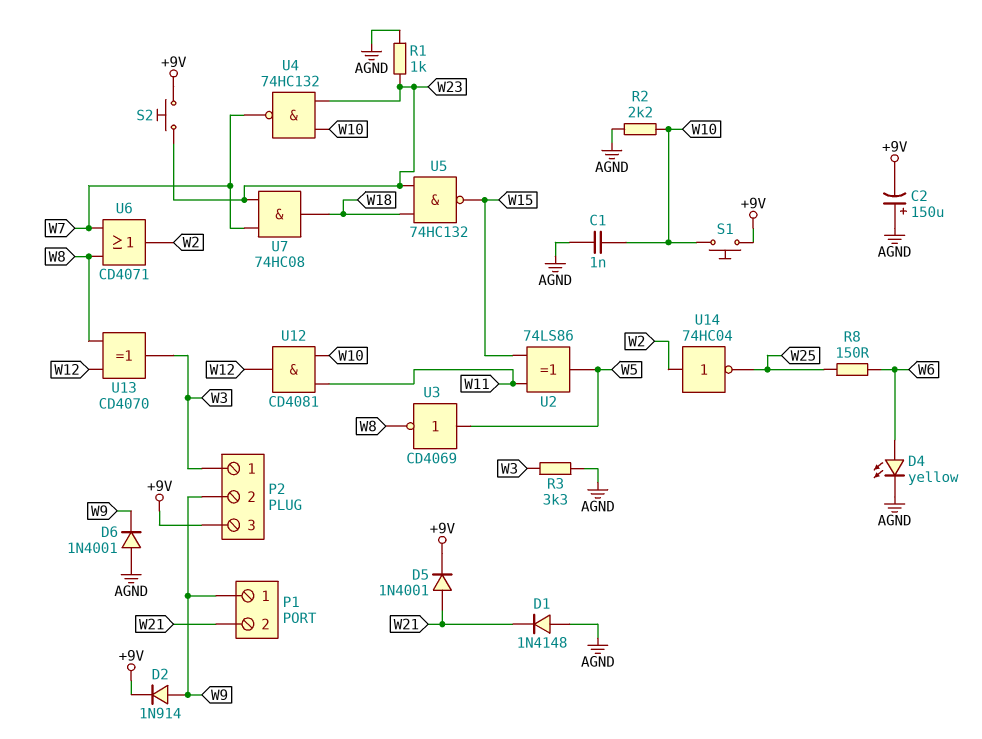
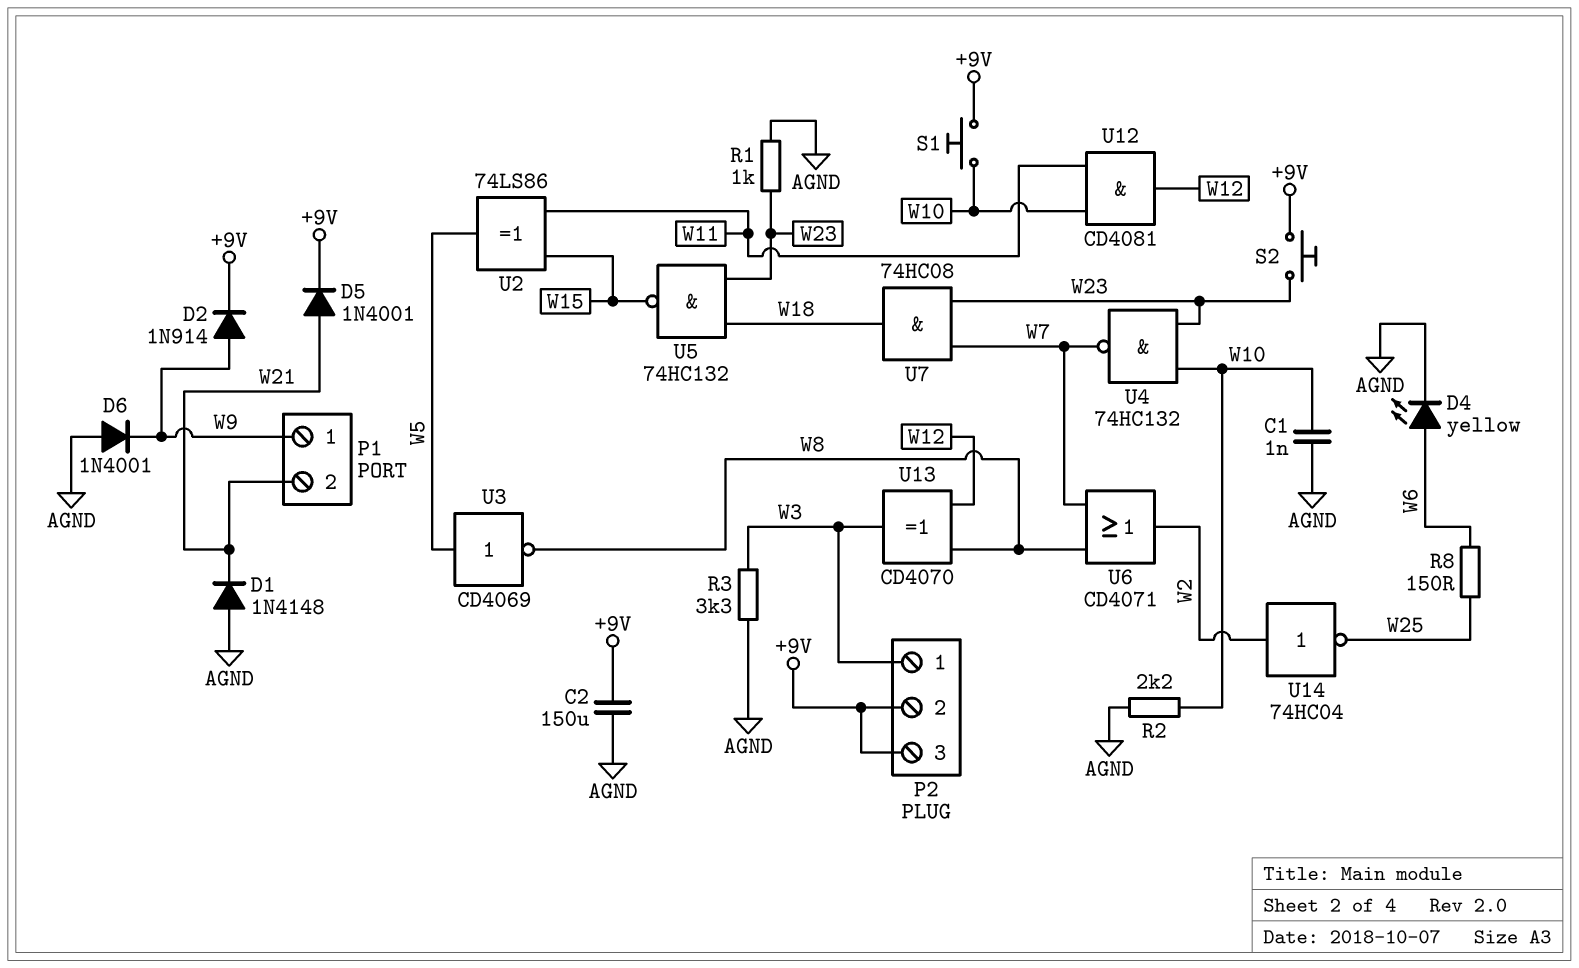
C2: 150uF (plus AGND, minus +9V) -> 150uF (+9V, AGND)
P2 pin 2: W9 -> +9V

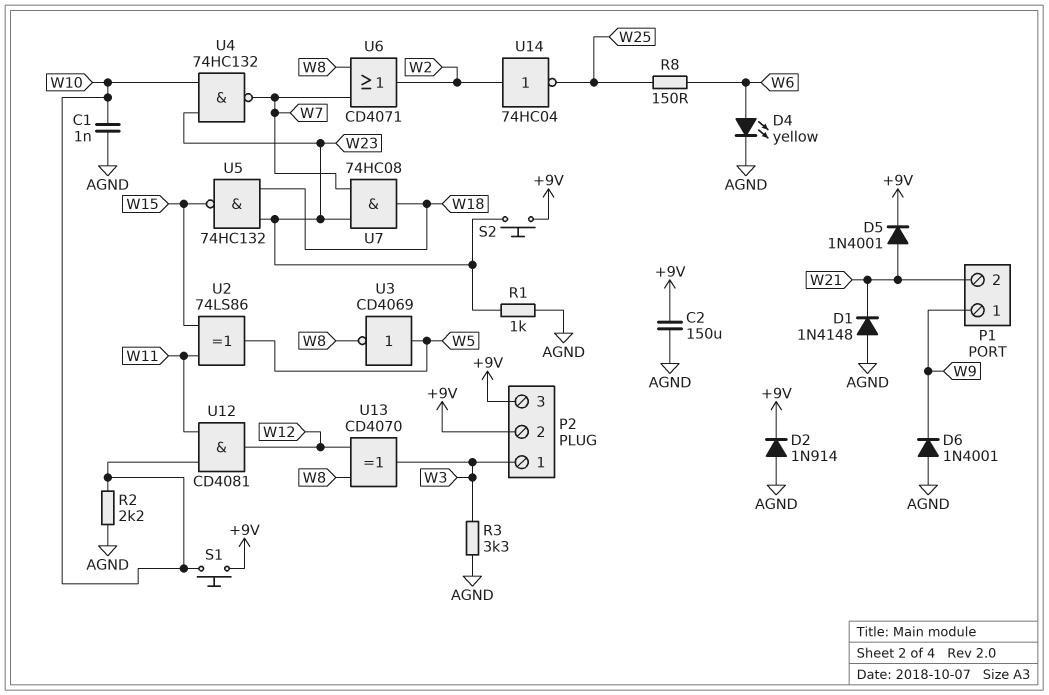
D2: diode 1N914 (A W9, K +9V) -> diode 1N914 (A AGND, K +9V)

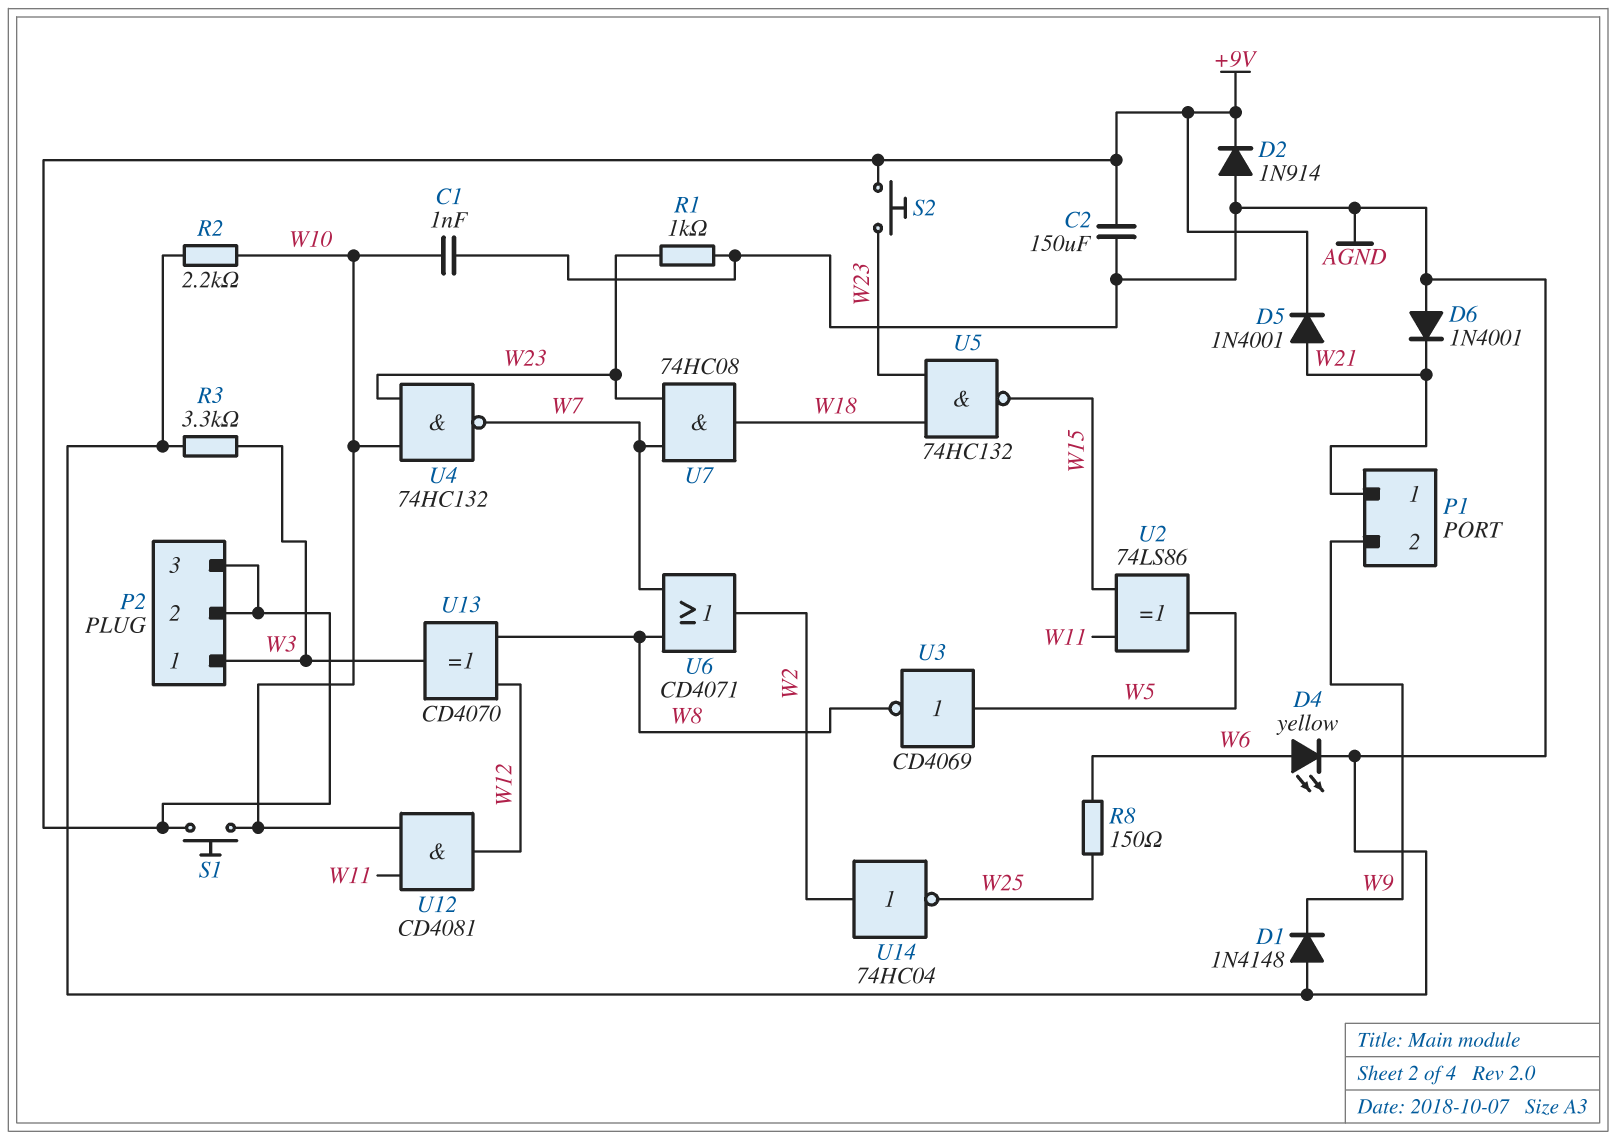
D1: diode 1N4148 (A AGND, K W21) -> diode 1N4148 (A AGND, K W9)
D6: diode 1N4001 (A AGND, K W9) -> diode 1N4001 (A AGND, K W21)
P1 pin 1: W9 -> W21
P1 pin 2: W21 -> W9

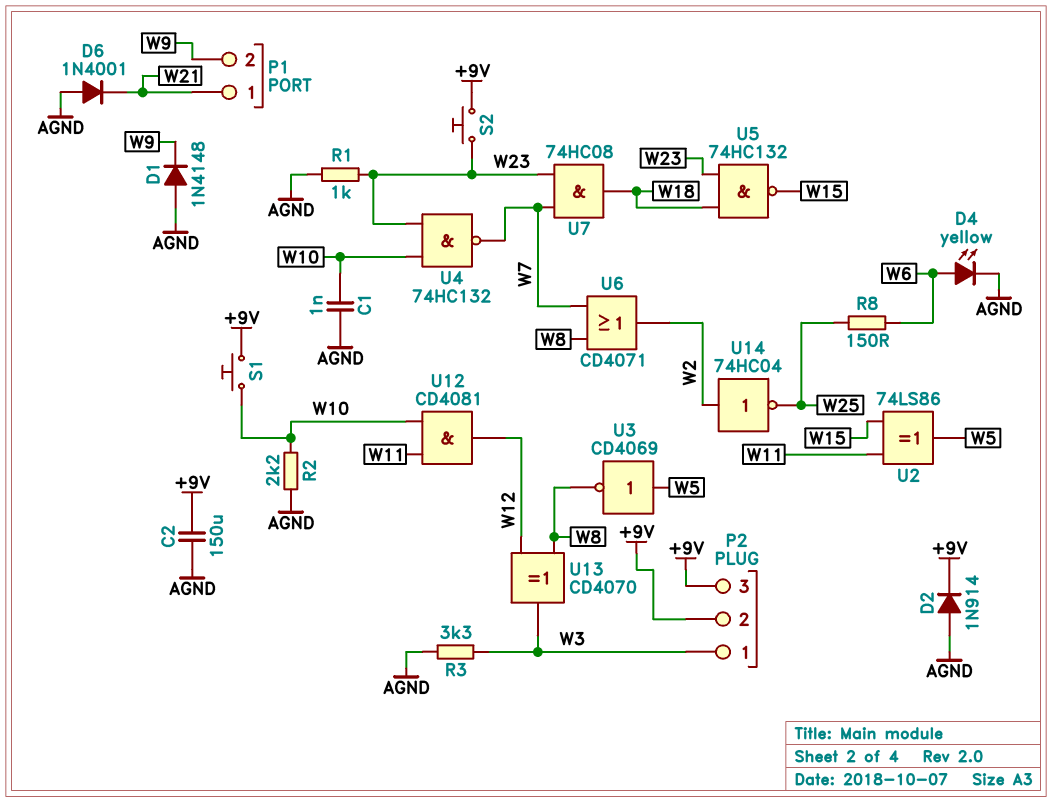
D5: diode 1N4001 (A W21, K +9V) -> none

